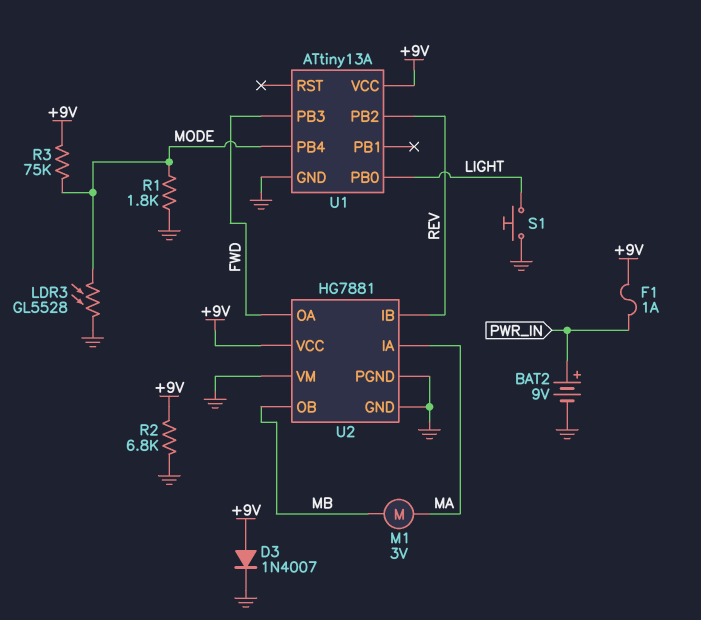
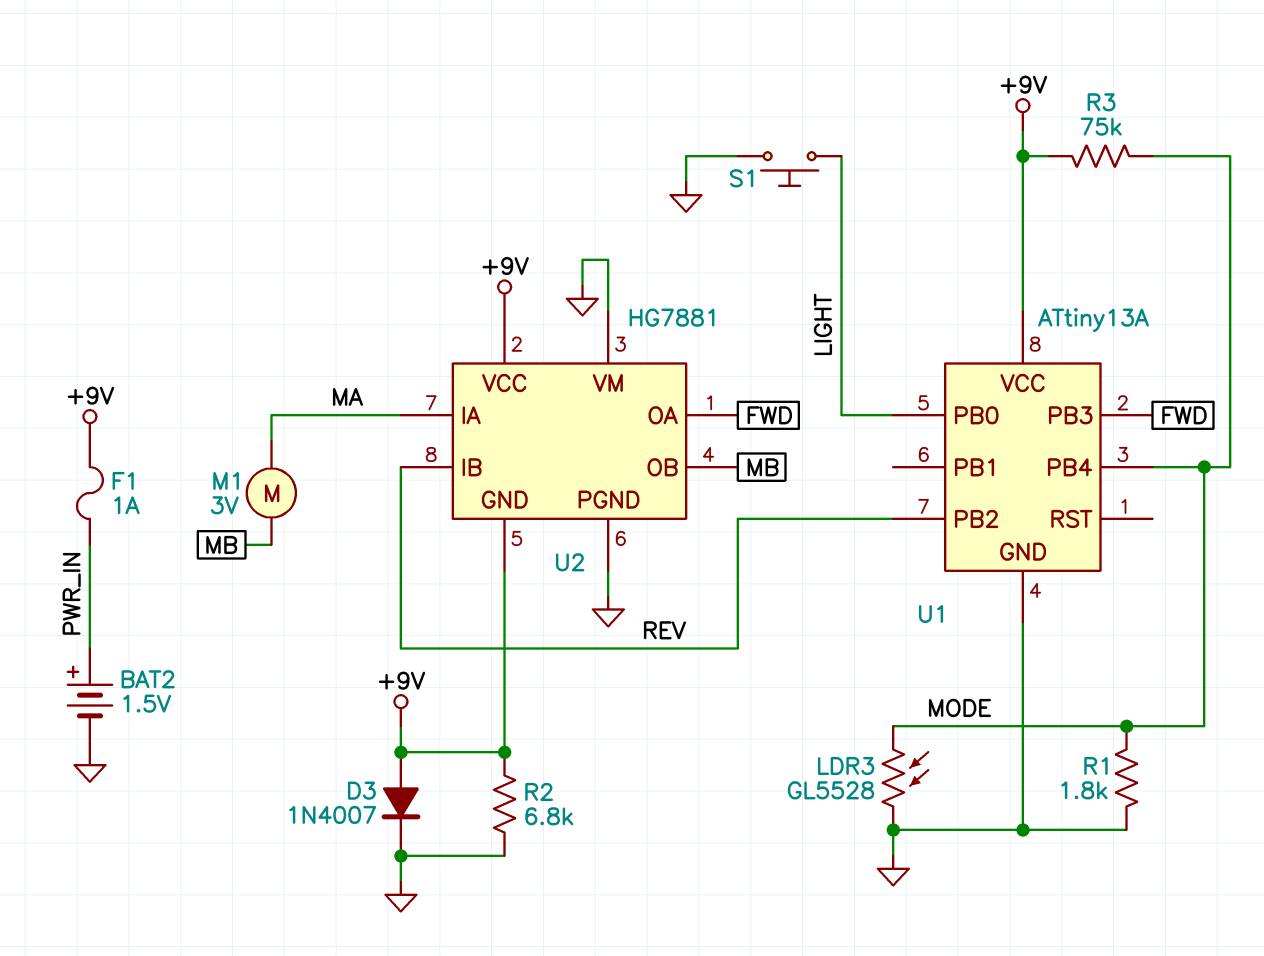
BAT2: 9V (plus PWR_IN, minus GND) -> 1.5V (plus PWR_IN, minus GND)
U2 pin GND: GND -> +9V

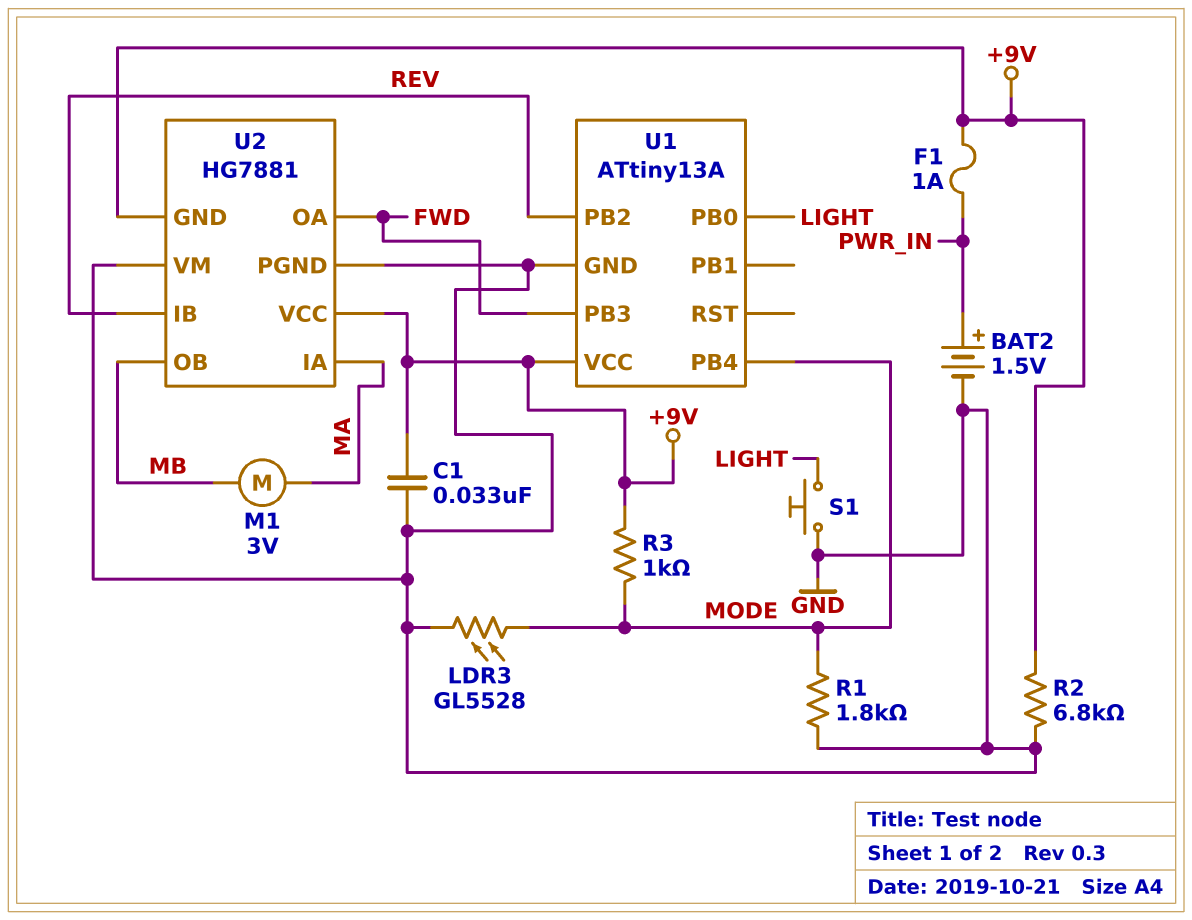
C1: none -> 33nF (+9V, GND)
D3: diode 1N4007 (A +9V, K GND) -> none
R3: 75k (+9V, MODE) -> 1k (+9V, MODE)

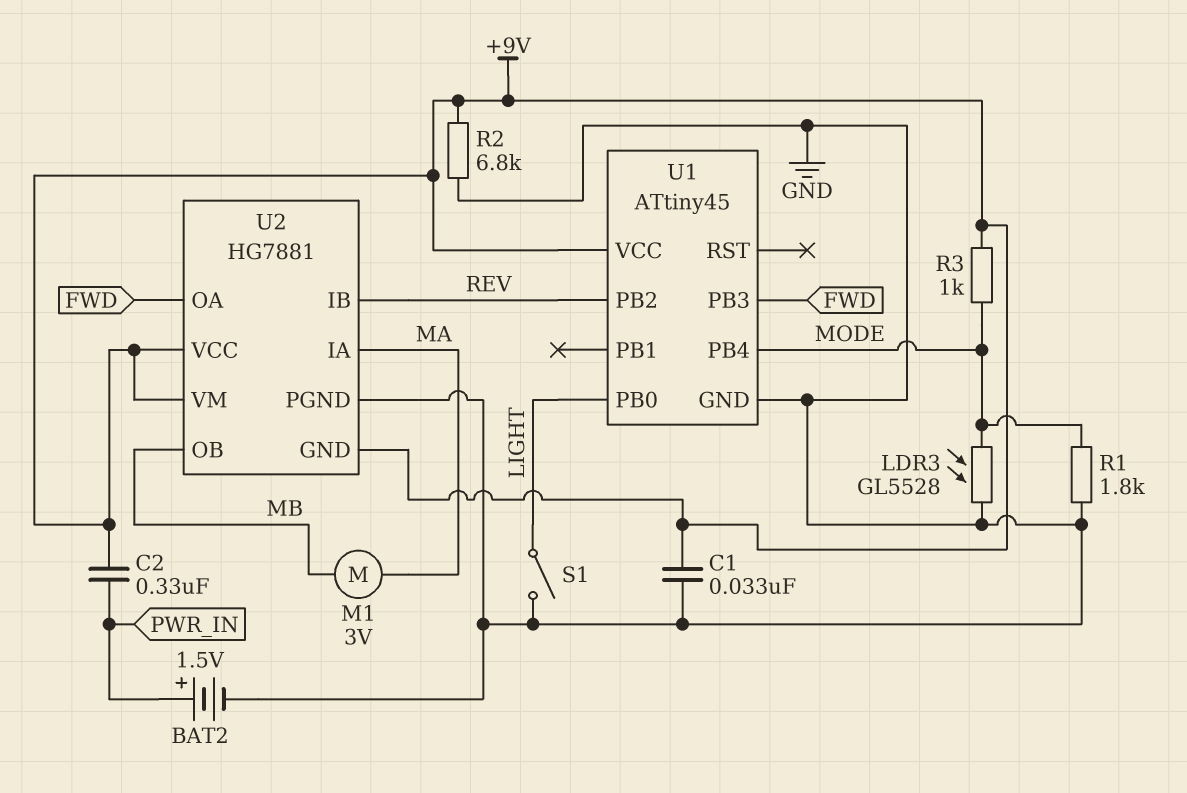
C2: none -> 330nF (+9V, PWR_IN)
F1: 1A (+9V, PWR_IN) -> none
S1: button (GND, LIGHT) -> switch (GND, LIGHT)
U1: ATtiny13A -> ATtiny45
U2 pin VM: GND -> +9V

